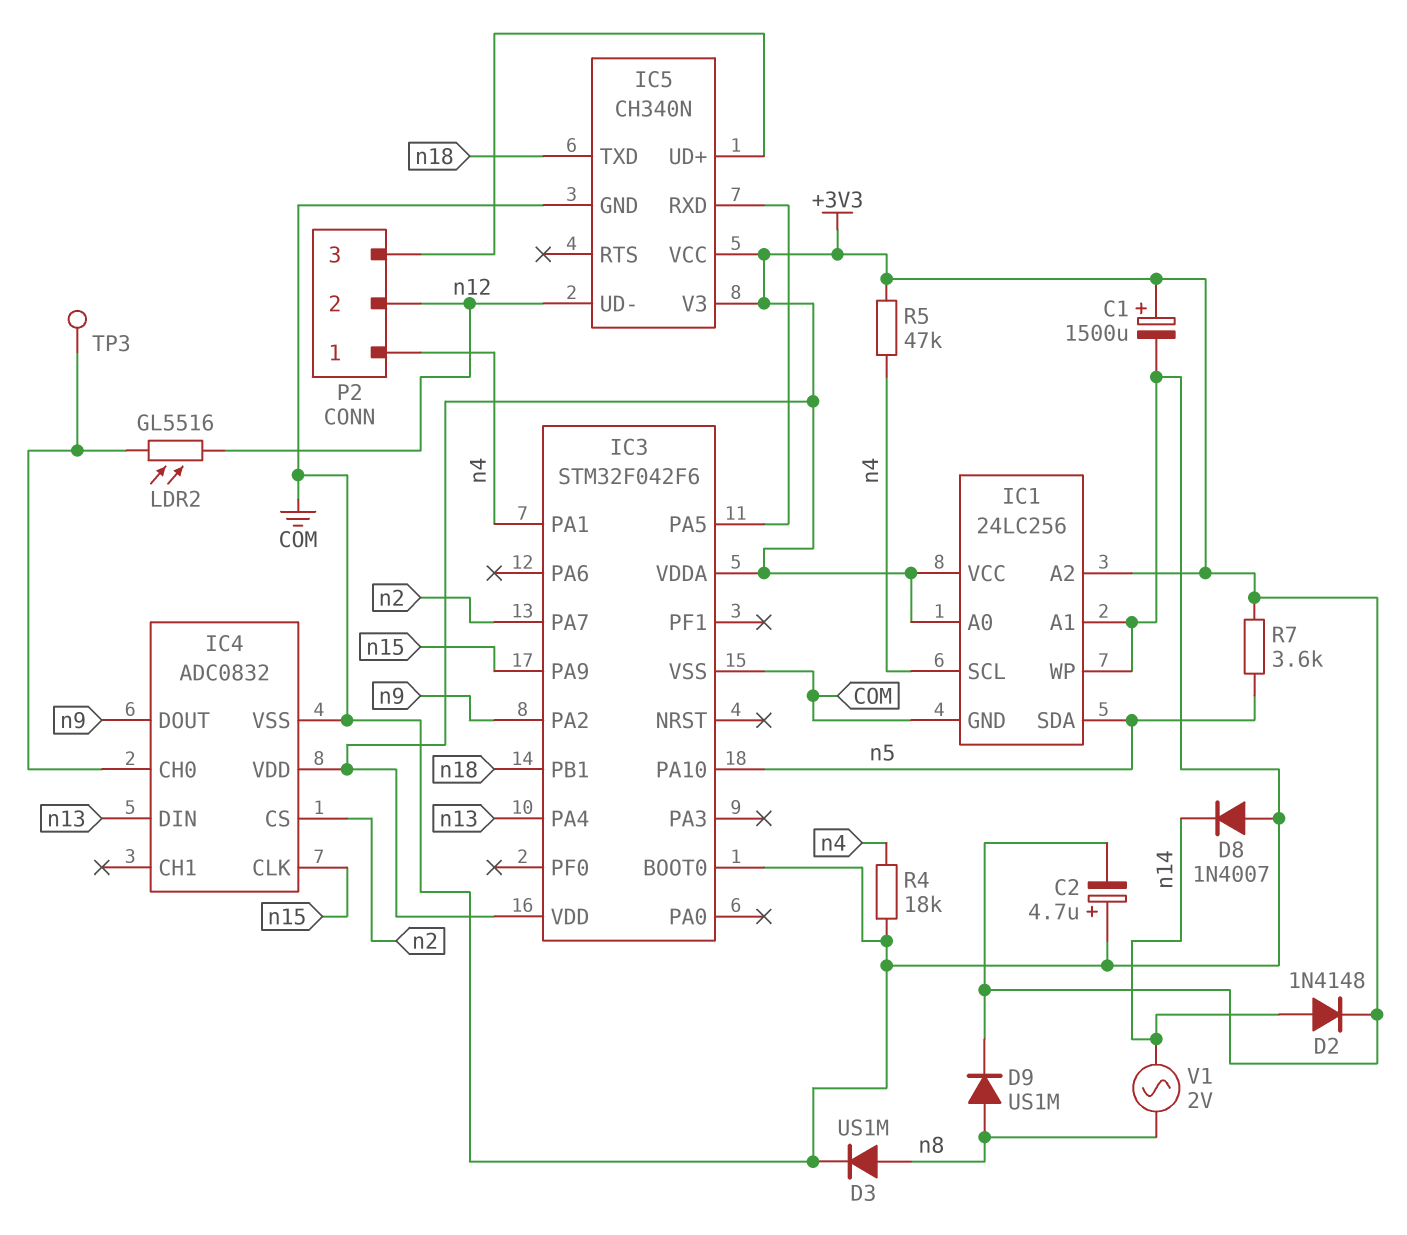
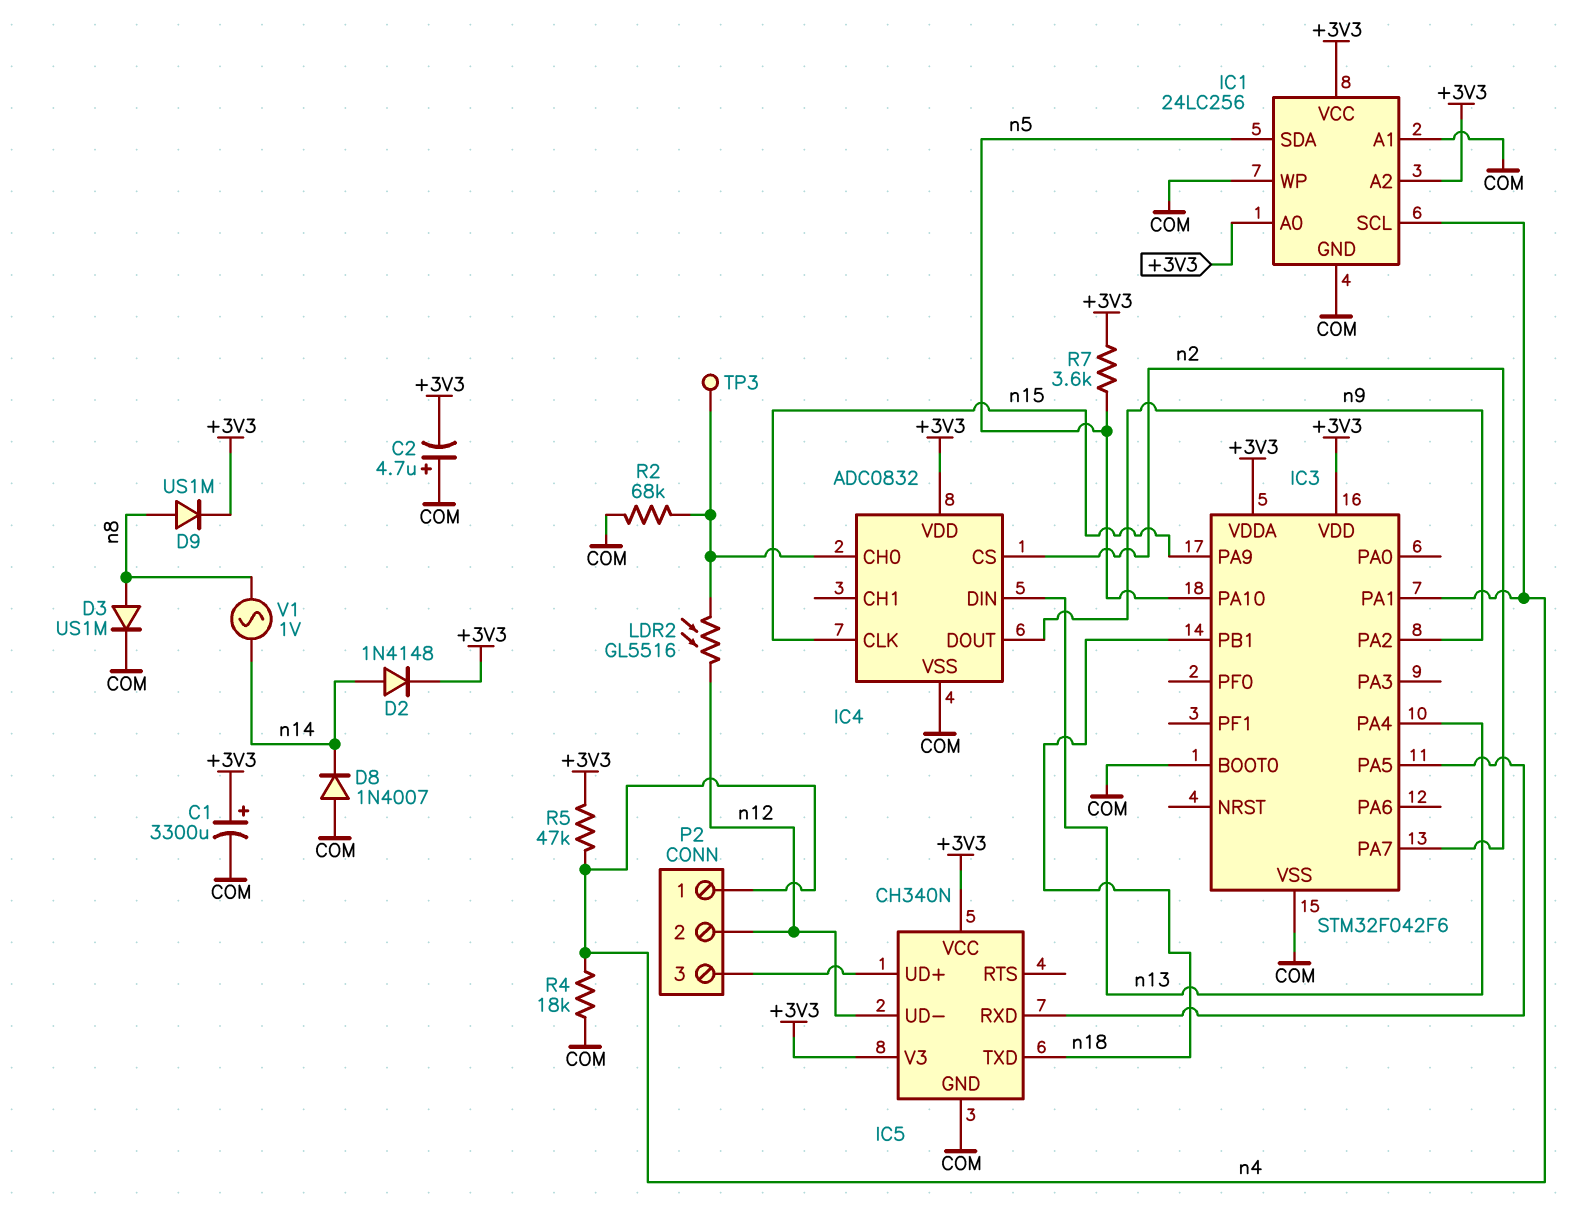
C1: 1500uF (plus +3V3, minus COM) -> 3300uF (plus +3V3, minus COM)
R2: none -> 68k (COM, IC4/CH0)
V1: AC 2V (n8, n14) -> AC 1V (n8, n14)

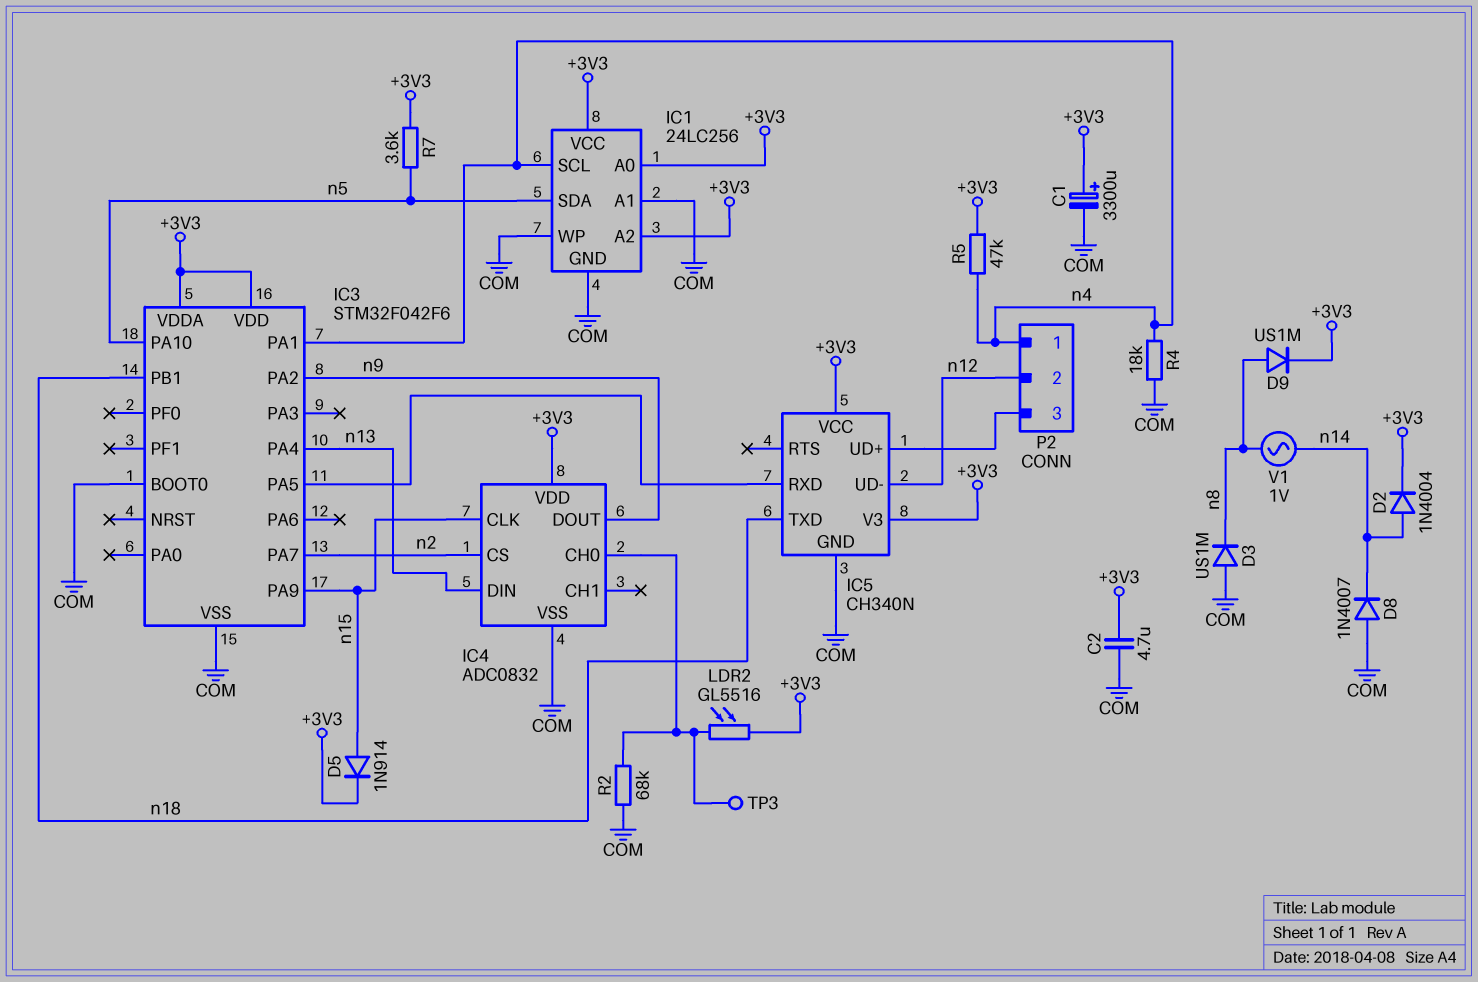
C2: 4.7uF (plus COM, minus +3V3) -> 4.7uF (+3V3, COM)
D2: diode 1N4148 (A n14, K +3V3) -> diode 1N4004 (A n14, K +3V3)
D3: diode US1M (A n8, K COM) -> diode US1M (A COM, K n8)
D5: none -> diode 1N914 (A n15, K +3V3)
LDR2: GL5516 (IC4/CH0, n12) -> GL5516 (+3V3, IC4/CH0)

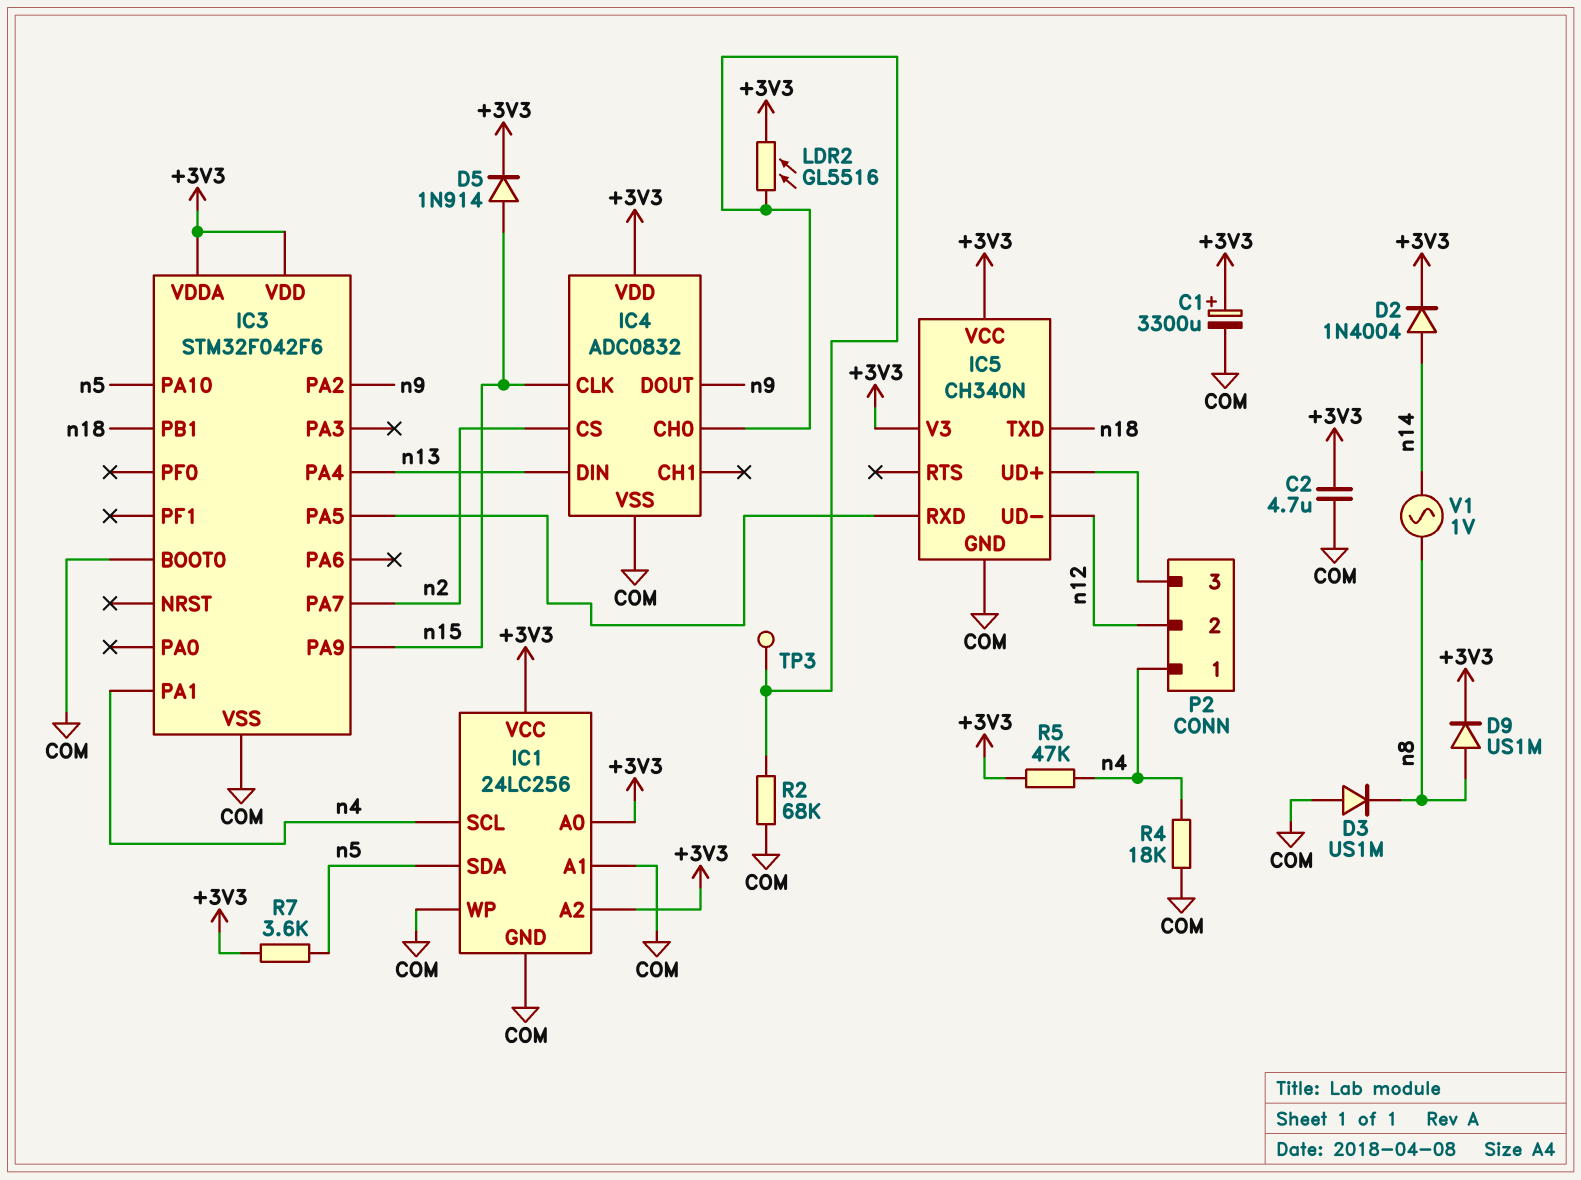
D8: diode 1N4007 (A COM, K n14) -> none

